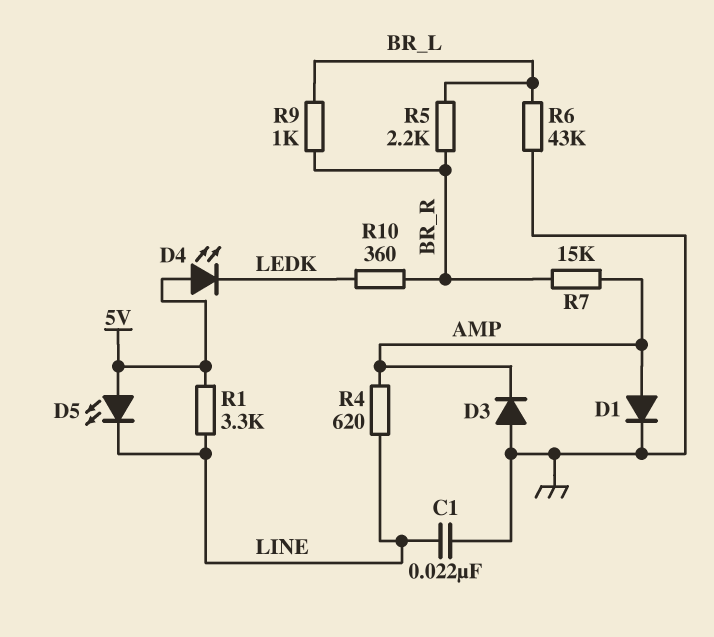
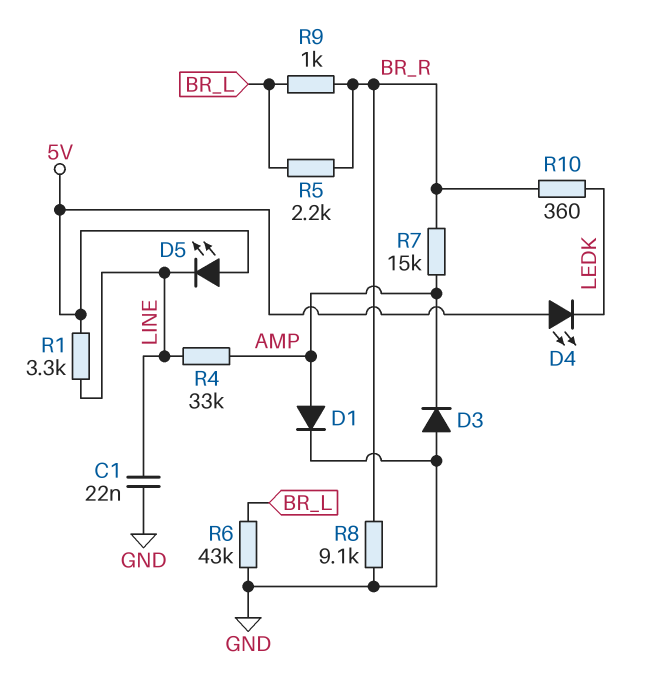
R4: 620 (AMP, LINE) -> 33k (AMP, LINE)
R8: none -> 9.1k (BR_R, GND)

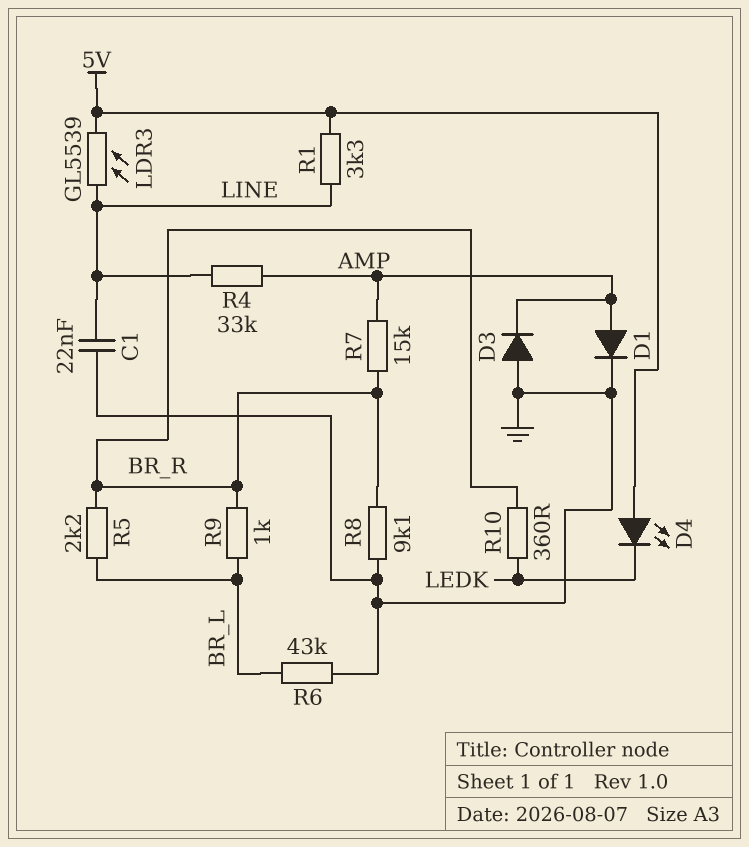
D5: LED (A 5V, K LINE) -> none
LDR3: none -> GL5539 (5V, LINE)

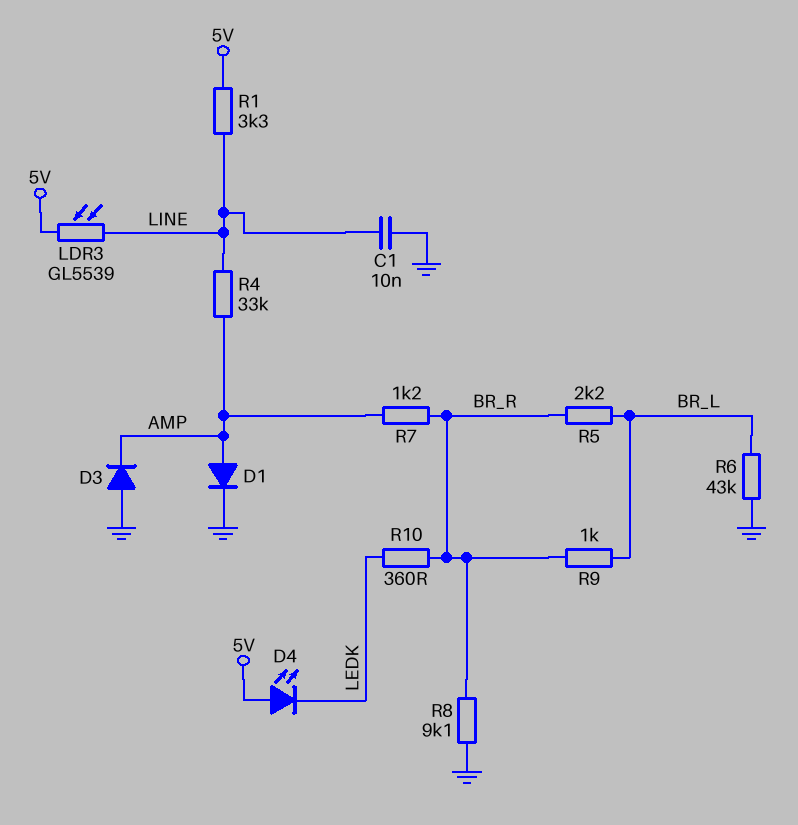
C1: 22nF (GND, LINE) -> 10nF (GND, LINE)
R7: 15k (AMP, BR_R) -> 1.2k (AMP, BR_R)

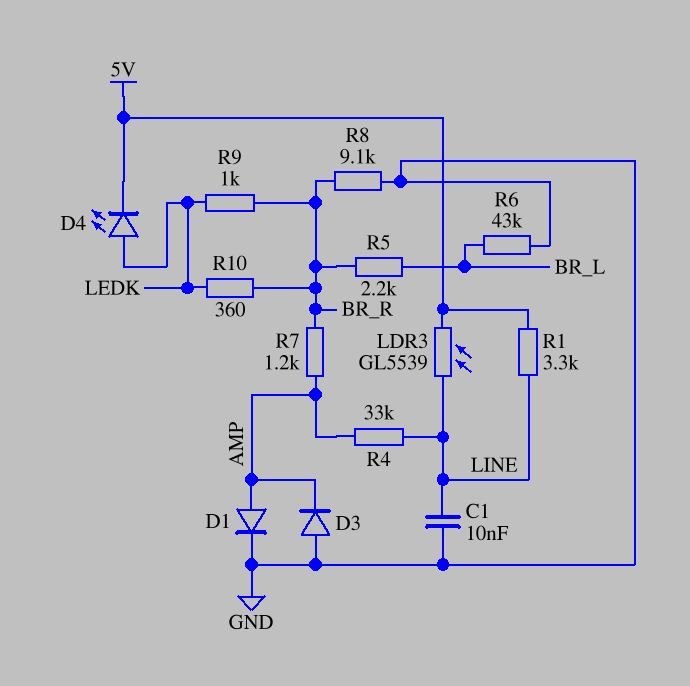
D4: LED (A 5V, K LEDK) -> LED (A LEDK, K 5V)
R9: 1k (BR_L, BR_R) -> 1k (BR_R, LEDK)

